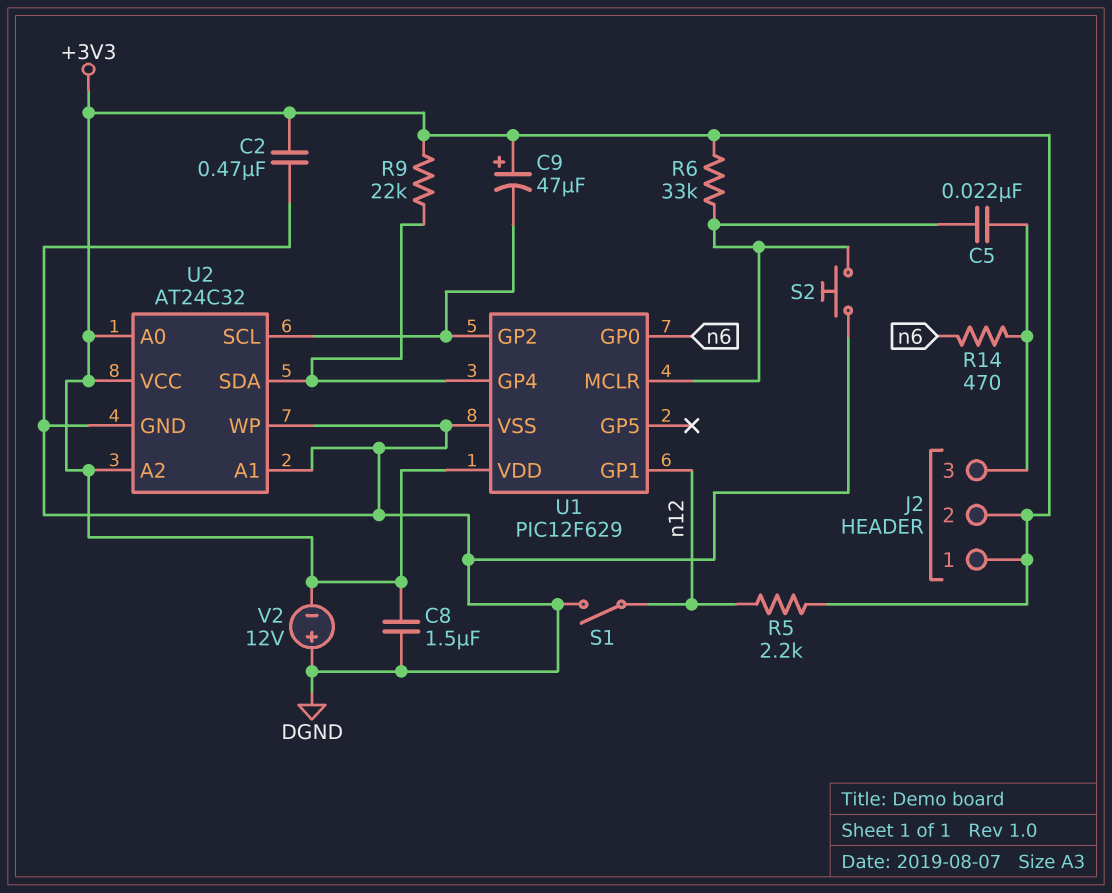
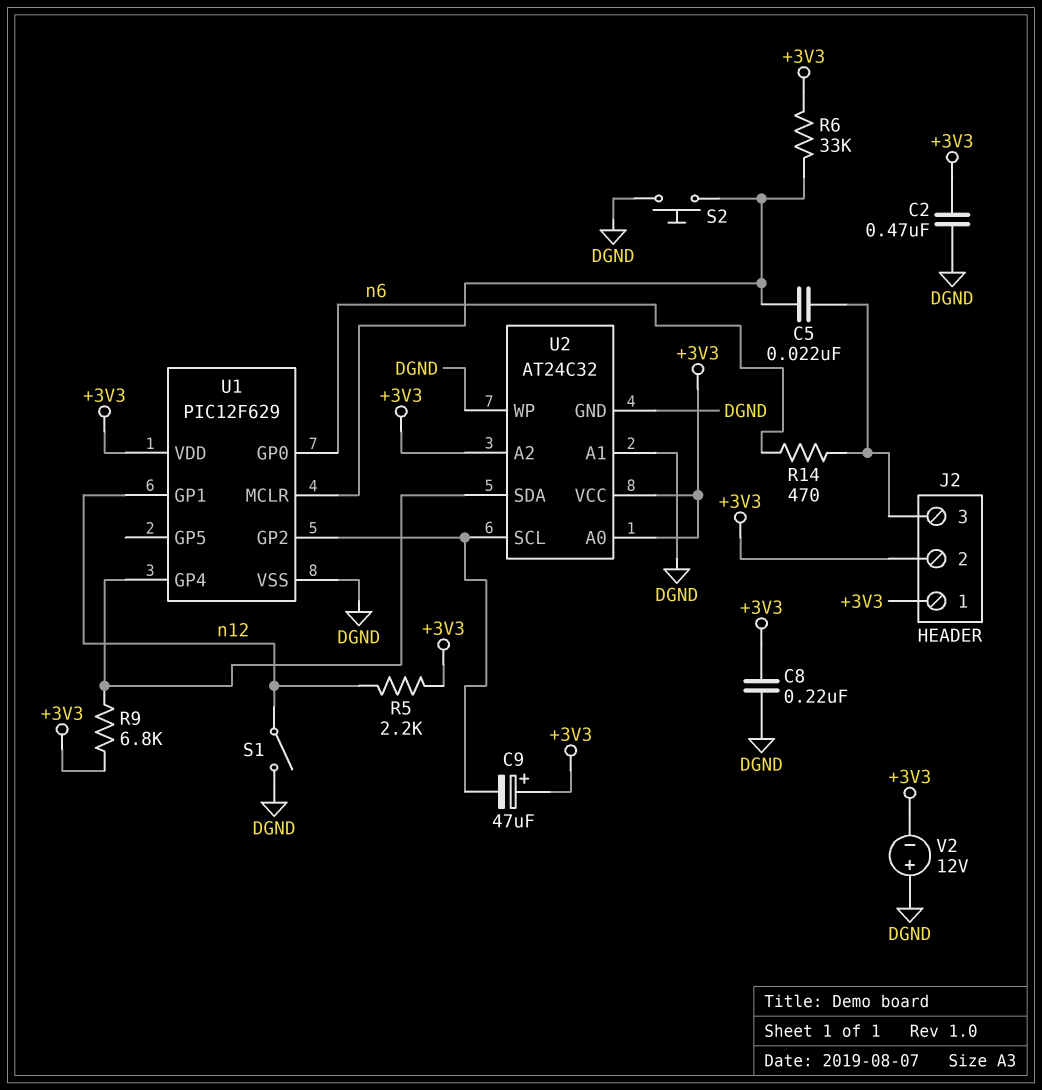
C8: 1.5uF (+3V3, DGND) -> 220nF (+3V3, DGND)
R9: 22k (+3V3, U1/GP4) -> 6.8k (+3V3, U1/GP4)

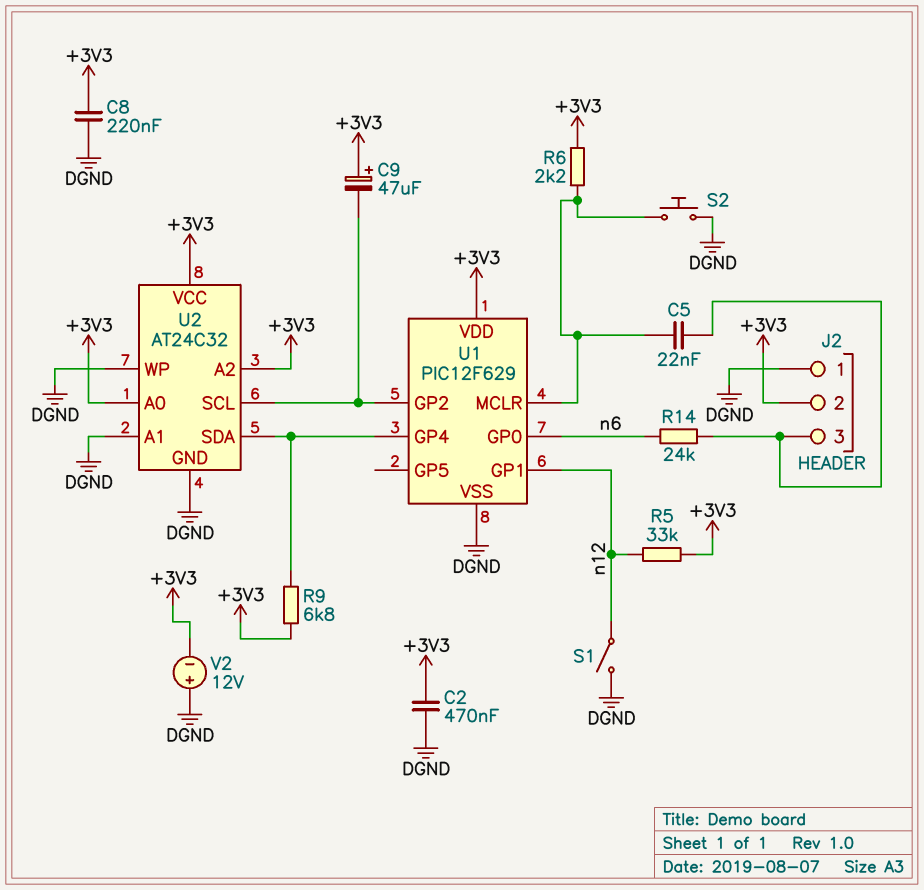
J2 pin 1: +3V3 -> DGND
R5: 2.2k (+3V3, n12) -> 33k (+3V3, n12)
R6: 33k (+3V3, U1/MCLR) -> 2.2k (+3V3, U1/MCLR)
R14: 470 (J2/3, n6) -> 24k (J2/3, n6)

